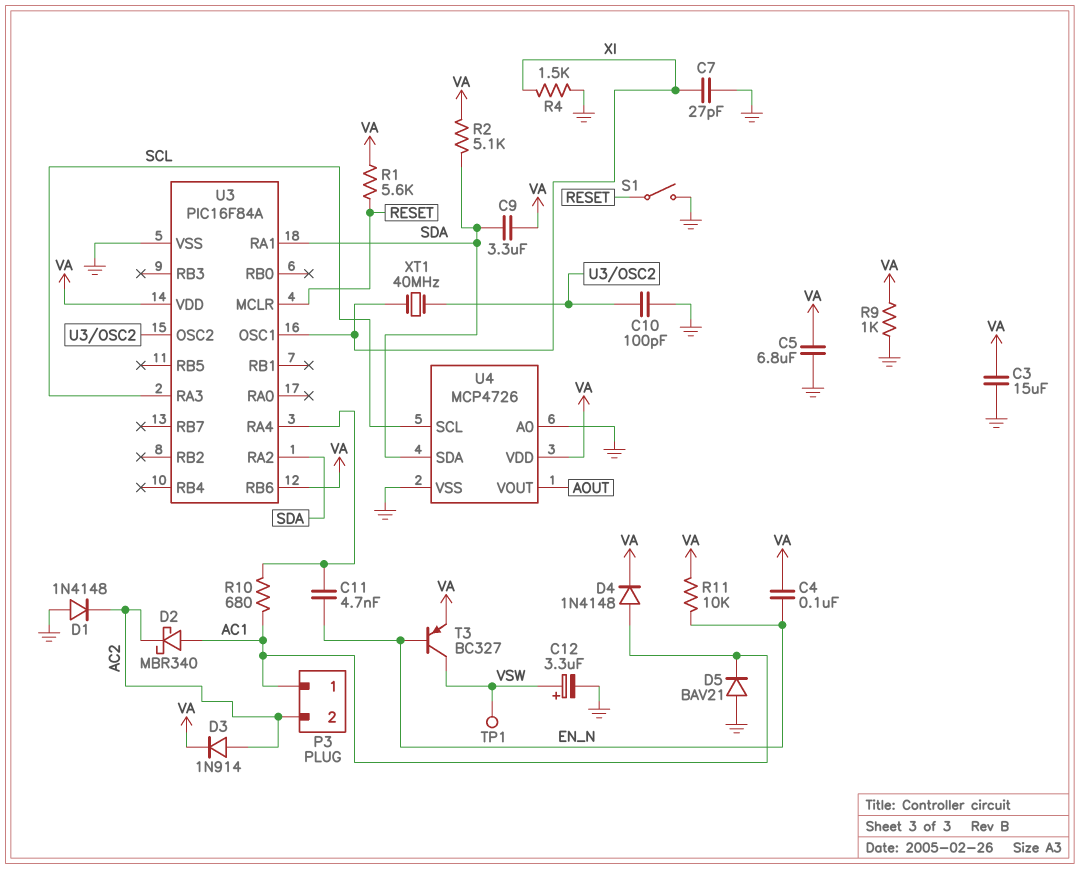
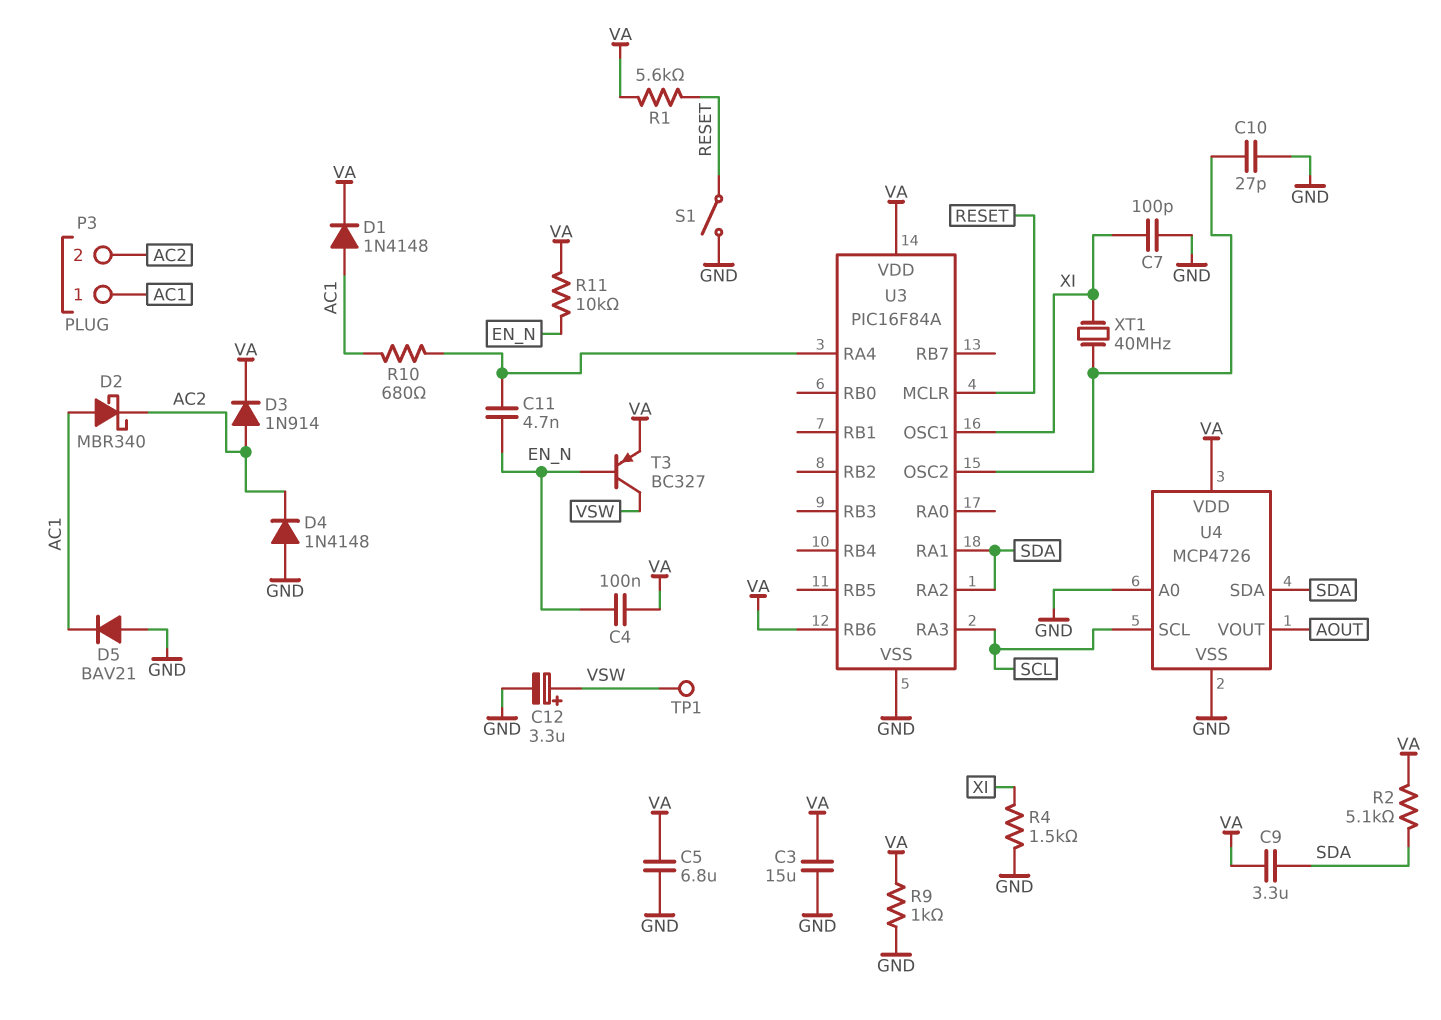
C7: 27pF (GND, XI) -> 100pF (GND, XI)
C10: 100pF (GND, U3/OSC2) -> 27pF (GND, U3/OSC2)
D1: diode 1N4148 (A GND, K AC2) -> diode 1N4148 (A AC1, K VA)
D4: diode 1N4148 (A AC1, K VA) -> diode 1N4148 (A GND, K AC2)

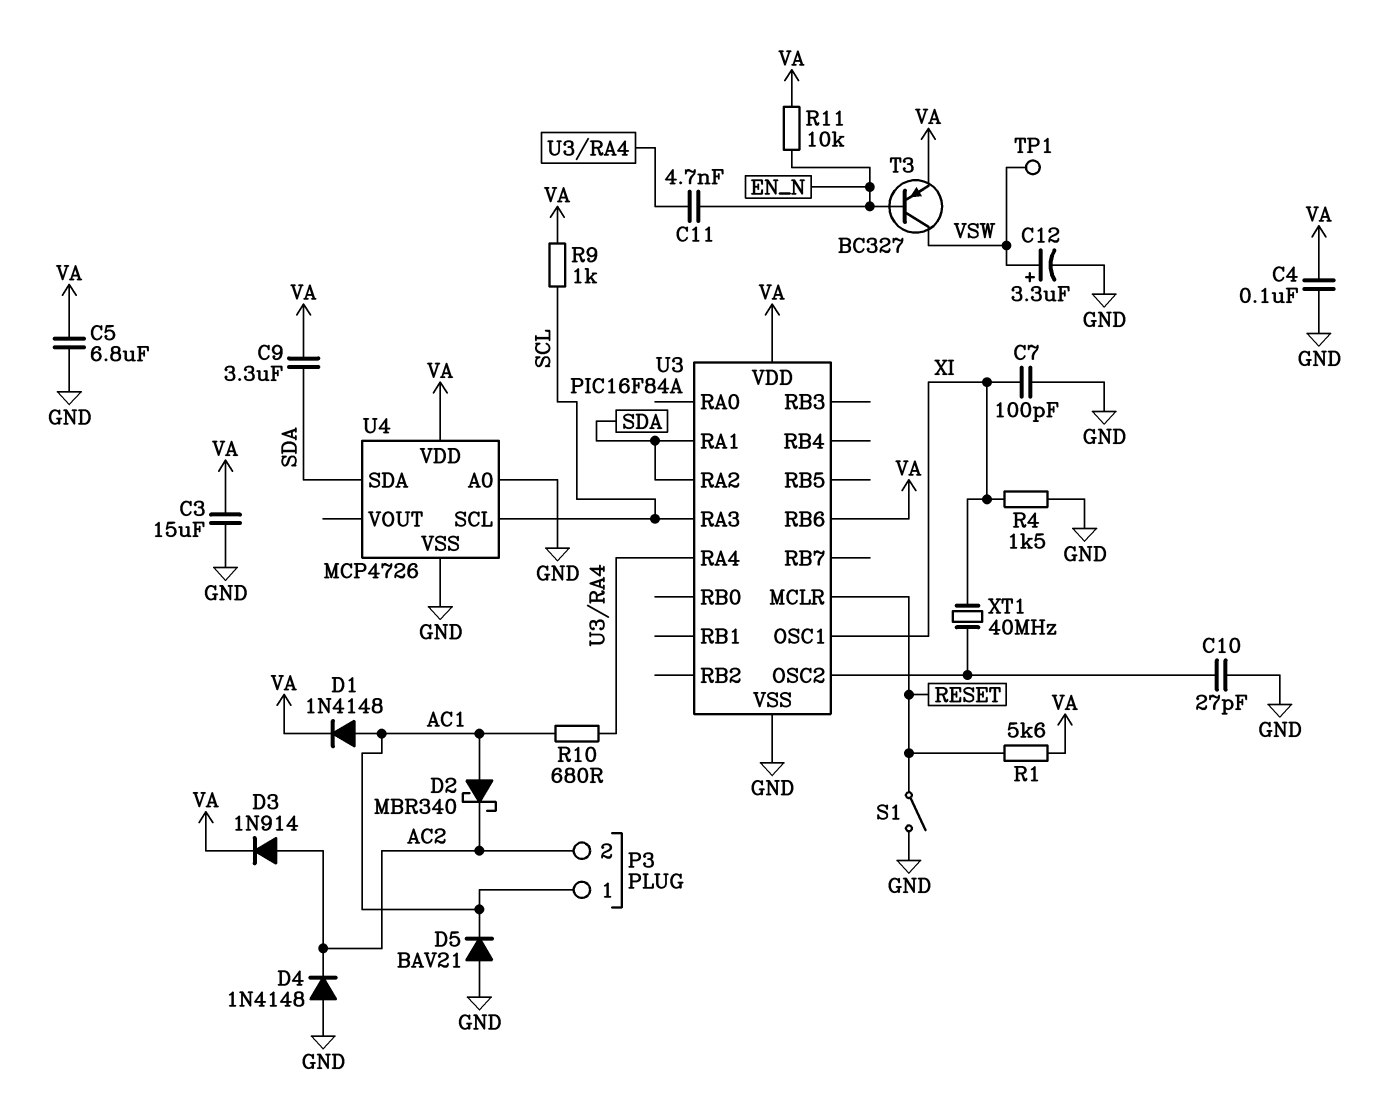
C4: 100nF (EN_N, VA) -> 100nF (GND, VA)
R2: 5.1k (SDA, VA) -> none
R9: 1k (GND, VA) -> 1k (SCL, VA)
U4 pin VOUT: AOUT -> none

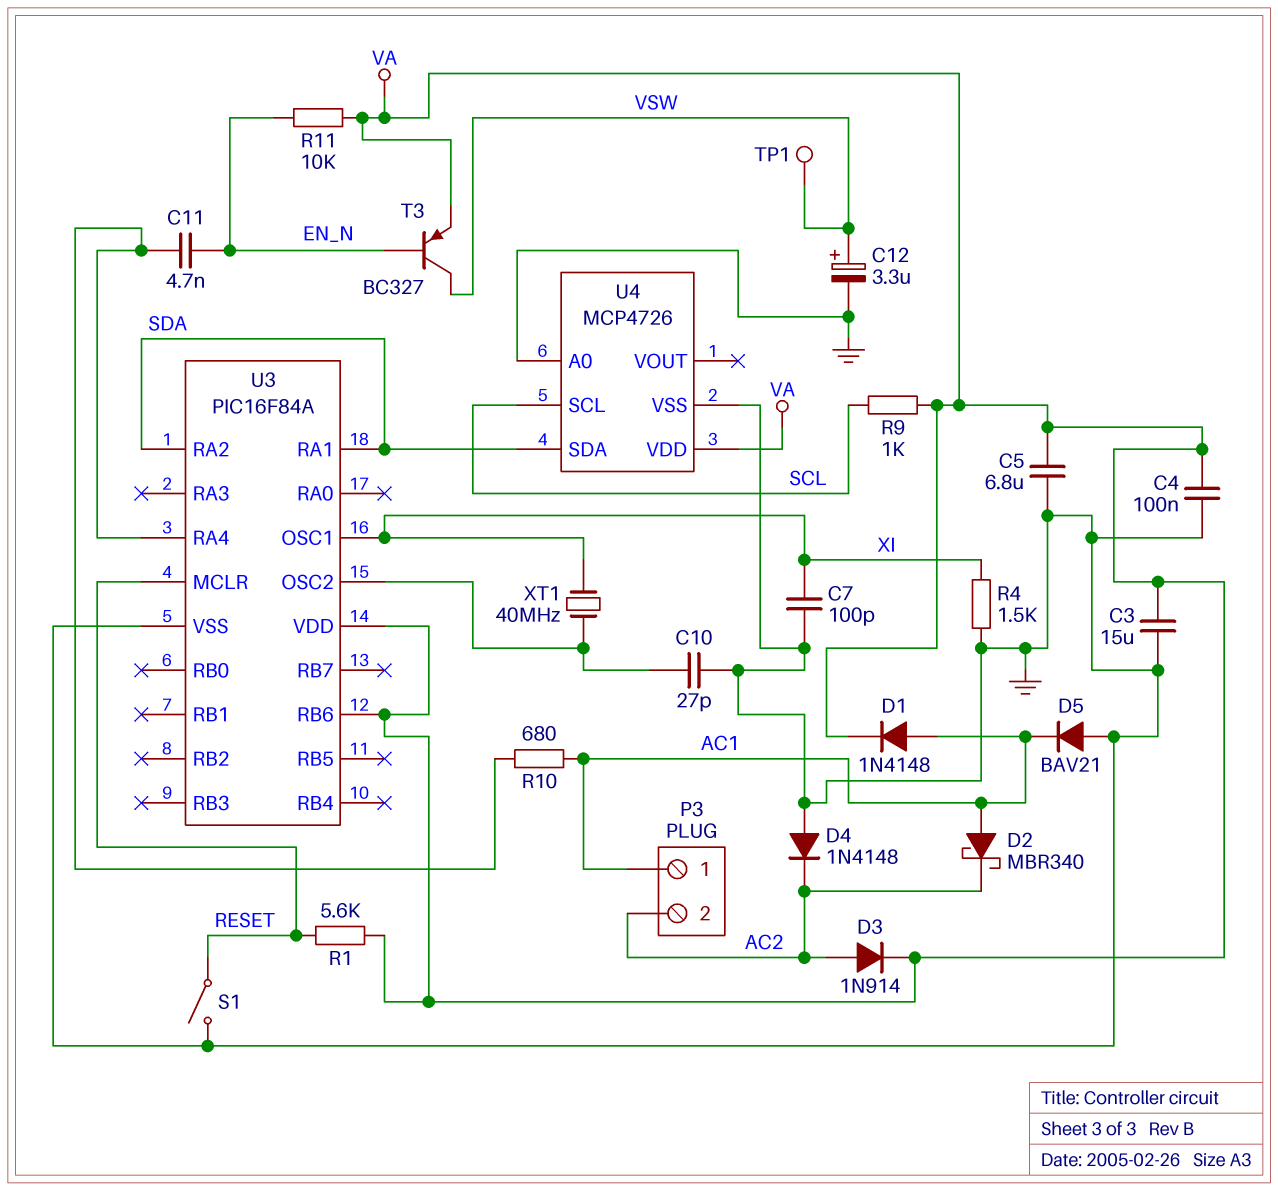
C9: 3.3uF (SDA, VA) -> none
U3 pin RA3: SCL -> none

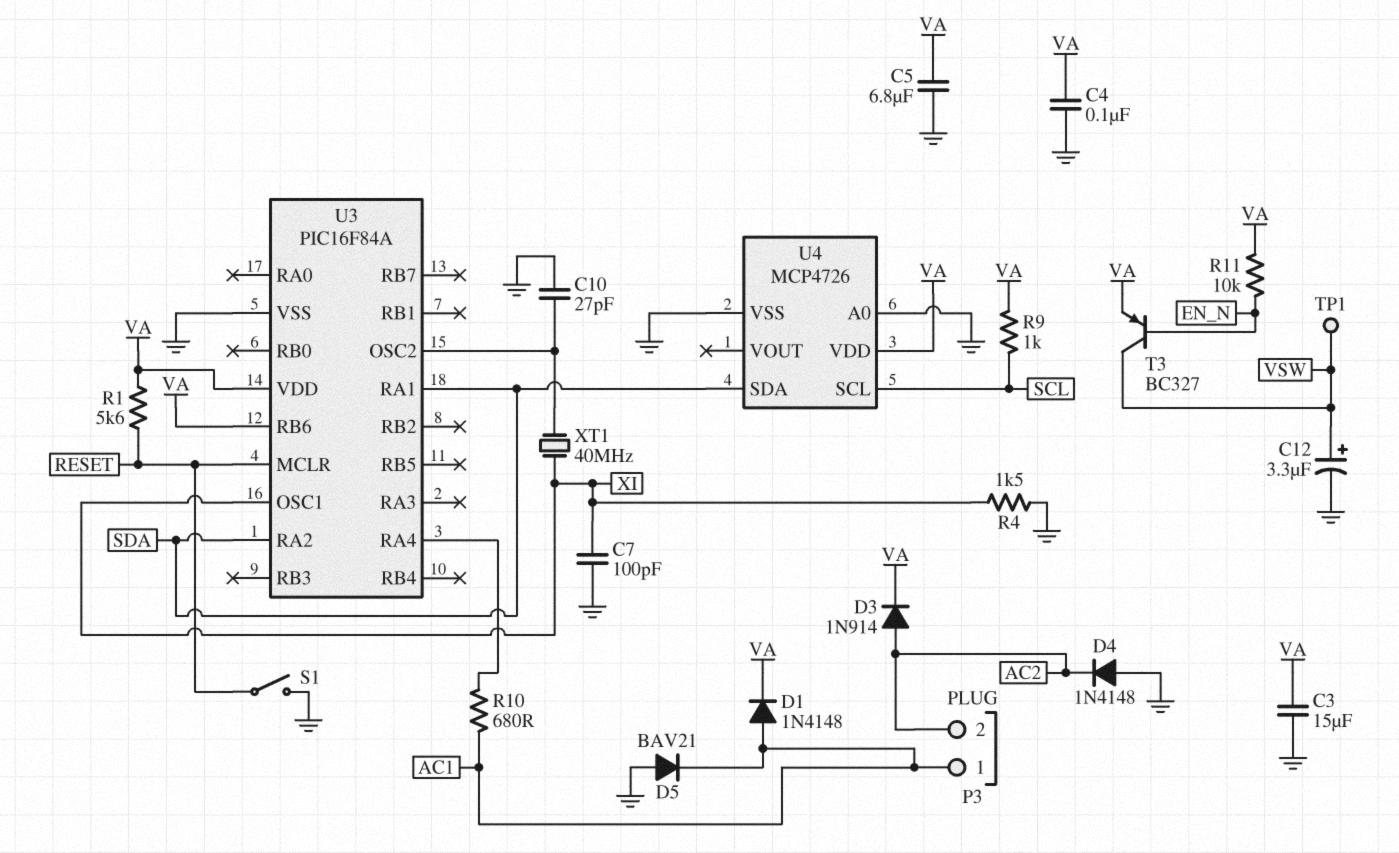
C11: 4.7nF (EN_N, U3/RA4) -> none
D2: schottky MBR340 (A AC1, K AC2) -> none

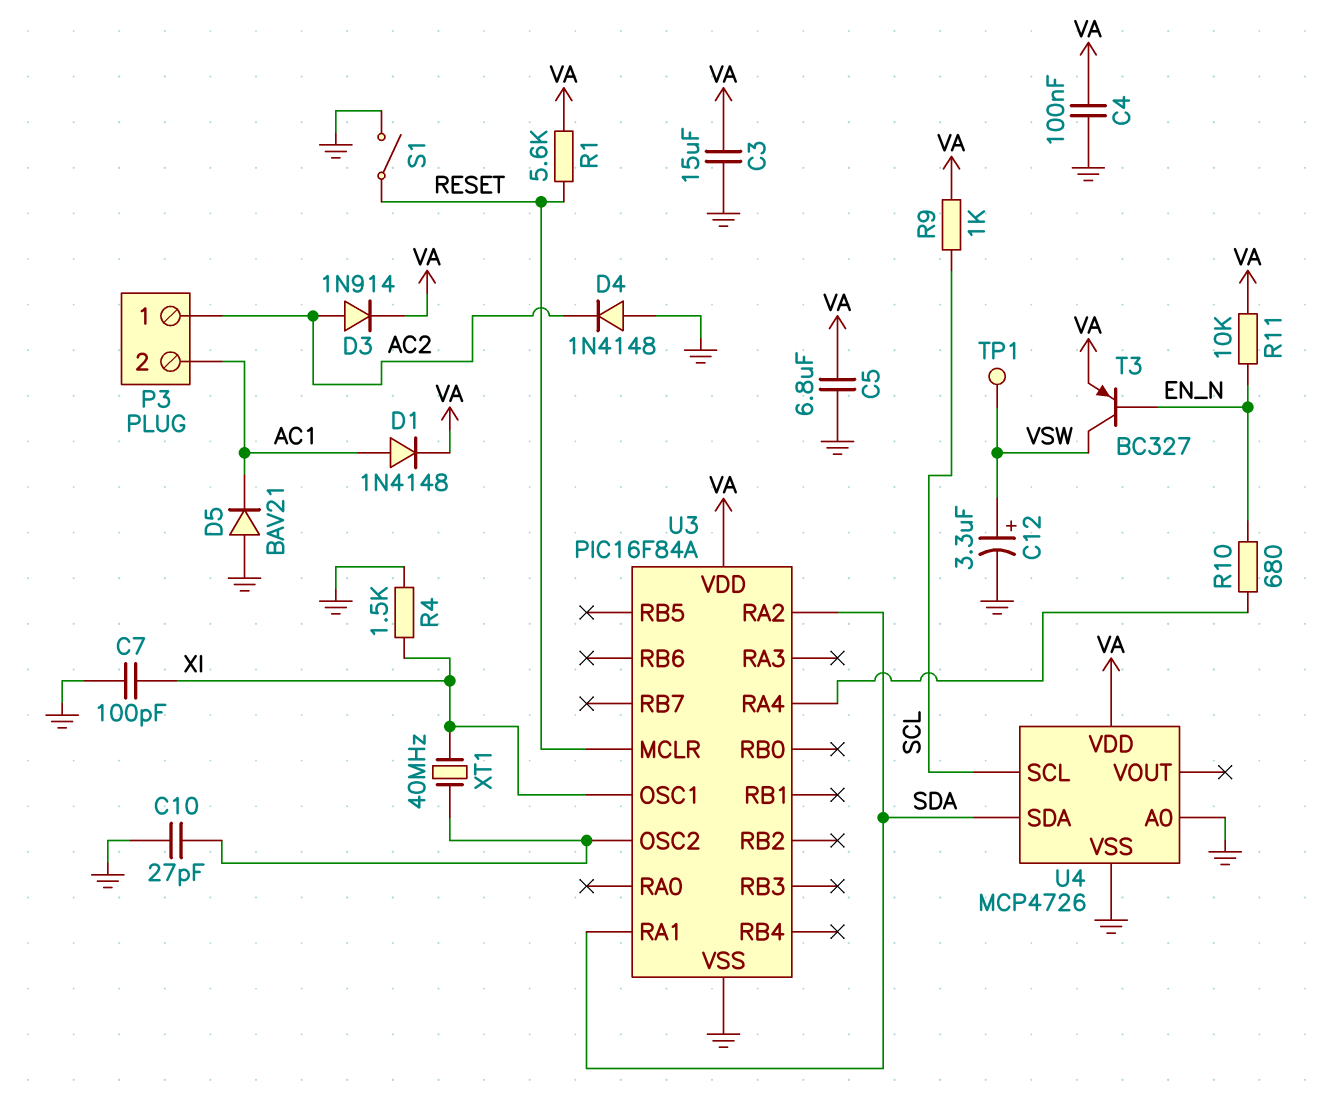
P3 pin 1: AC1 -> AC2
P3 pin 2: AC2 -> AC1
R10: 680 (AC1, U3/RA4) -> 680 (EN_N, U3/RA4)
U3 pin RB6: VA -> none

